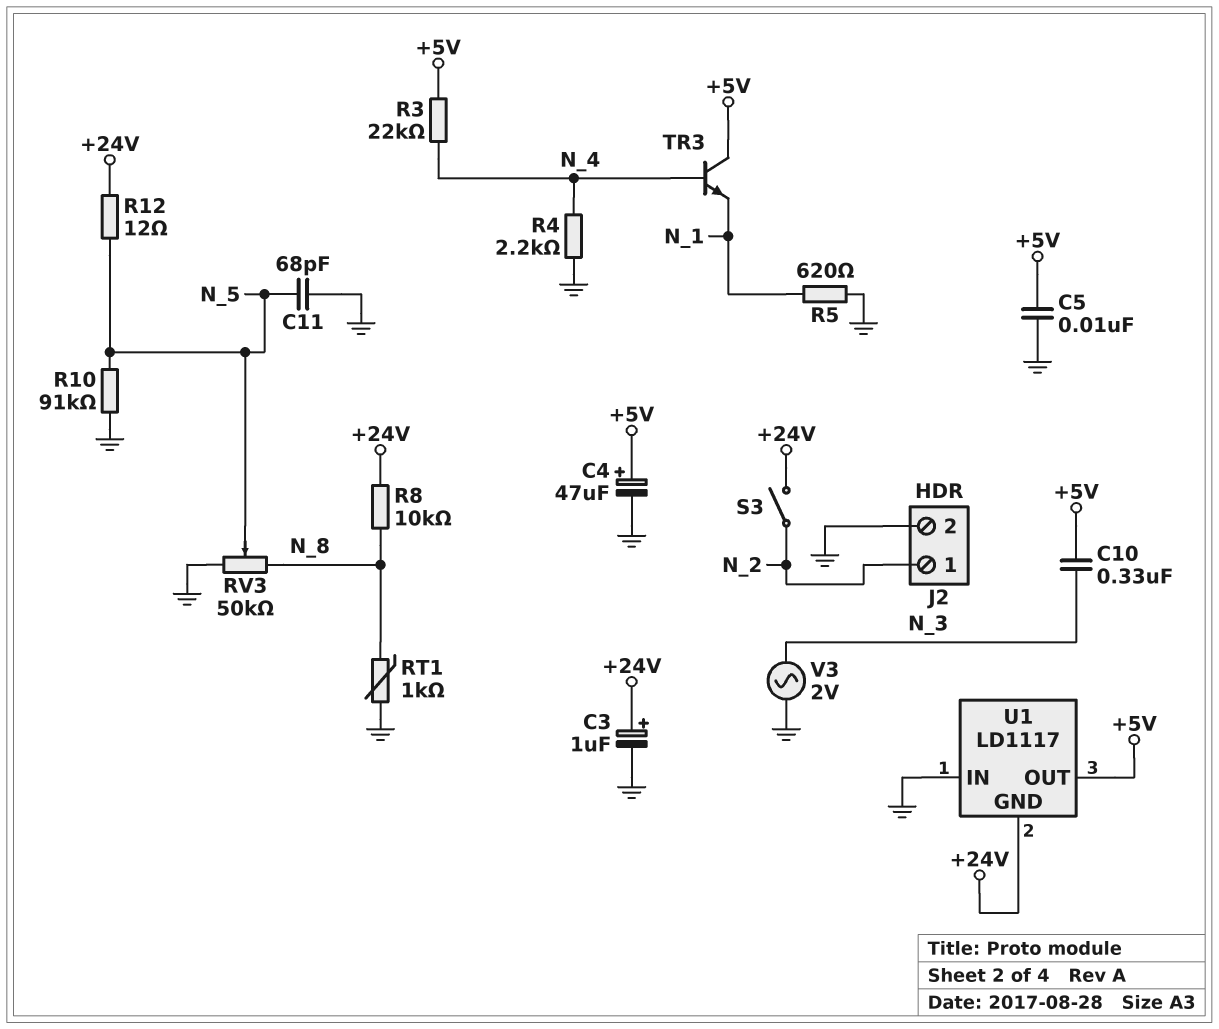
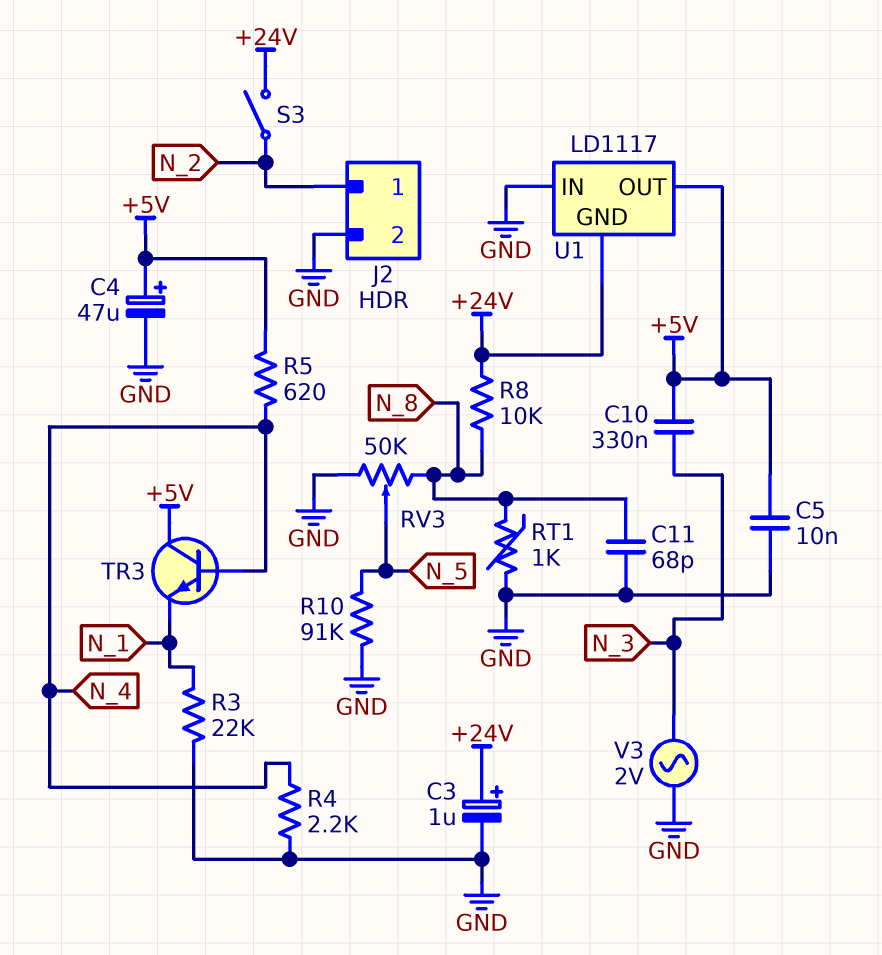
C11: 68pF (GND, N_5) -> 68pF (GND, N_8)
R3: 22k (+5V, N_4) -> 22k (GND, N_1)
R5: 620 (GND, N_1) -> 620 (+5V, N_4)
R12: 12 (+24V, N_5) -> none

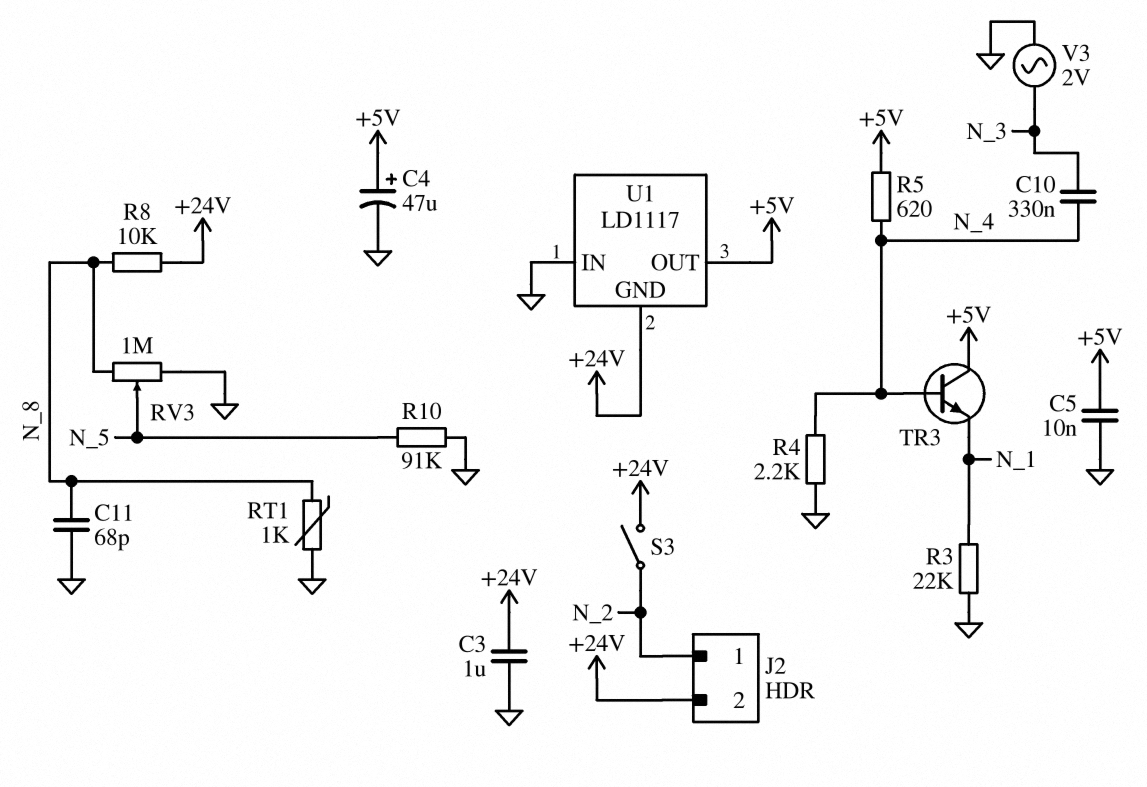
C3: 1uF (plus +24V, minus GND) -> 1uF (+24V, GND)
C10: 330nF (+5V, N_3) -> 330nF (N_3, N_4)
J2 pin 2: GND -> +24V
RV3: 50k (GND, N_8, wiper N_5) -> 1M (GND, N_8, wiper N_5)

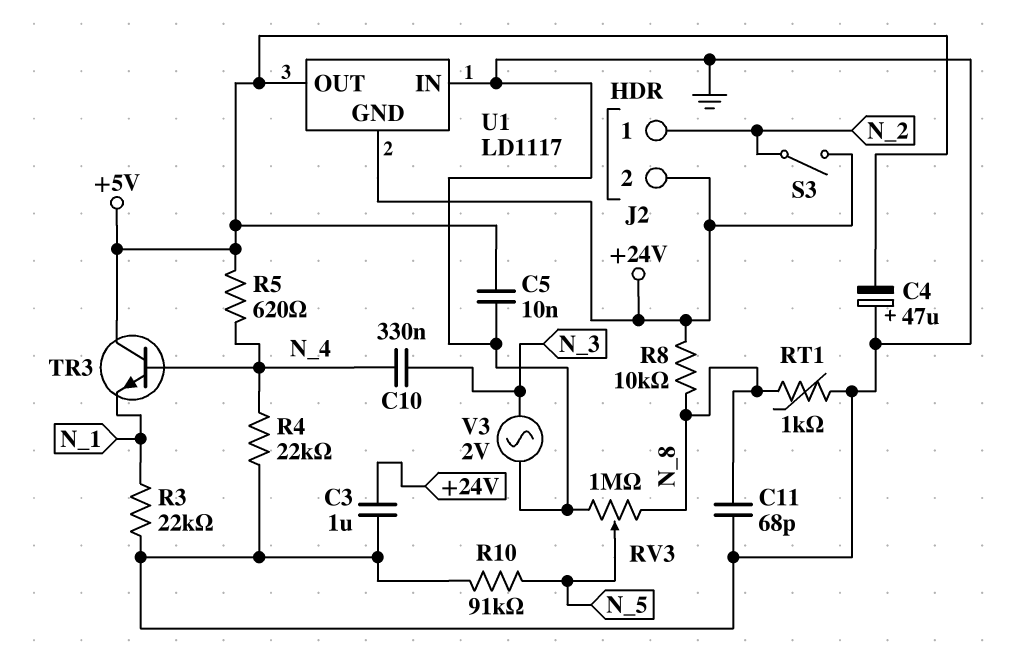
C4: 47uF (plus +5V, minus GND) -> 47uF (plus GND, minus +5V)
R4: 2.2k (GND, N_4) -> 22k (GND, N_4)

